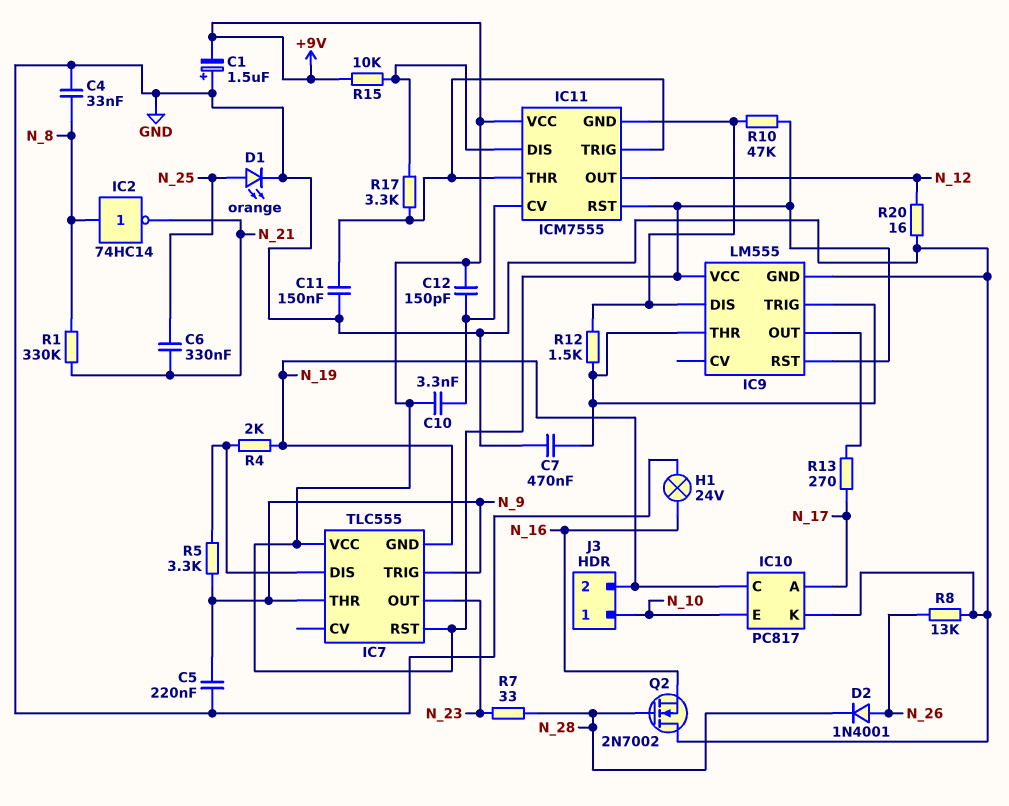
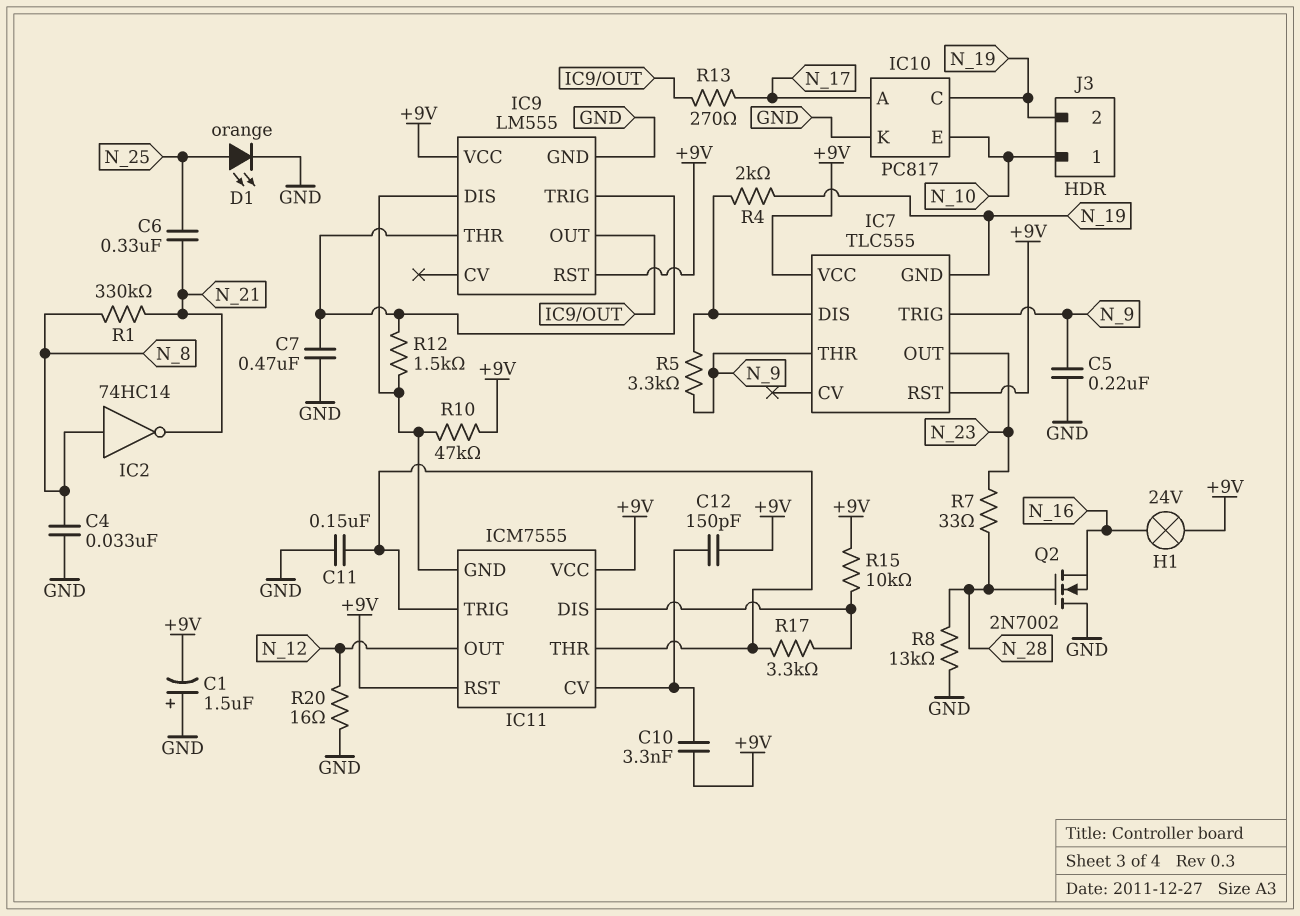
D2: diode 1N4001 (A N_26, K N_28) -> none
H1: lamp 24V (GND, N_16) -> lamp 24V (+9V, N_16)
R8: 13k (GND, N_26) -> 13k (GND, N_28)

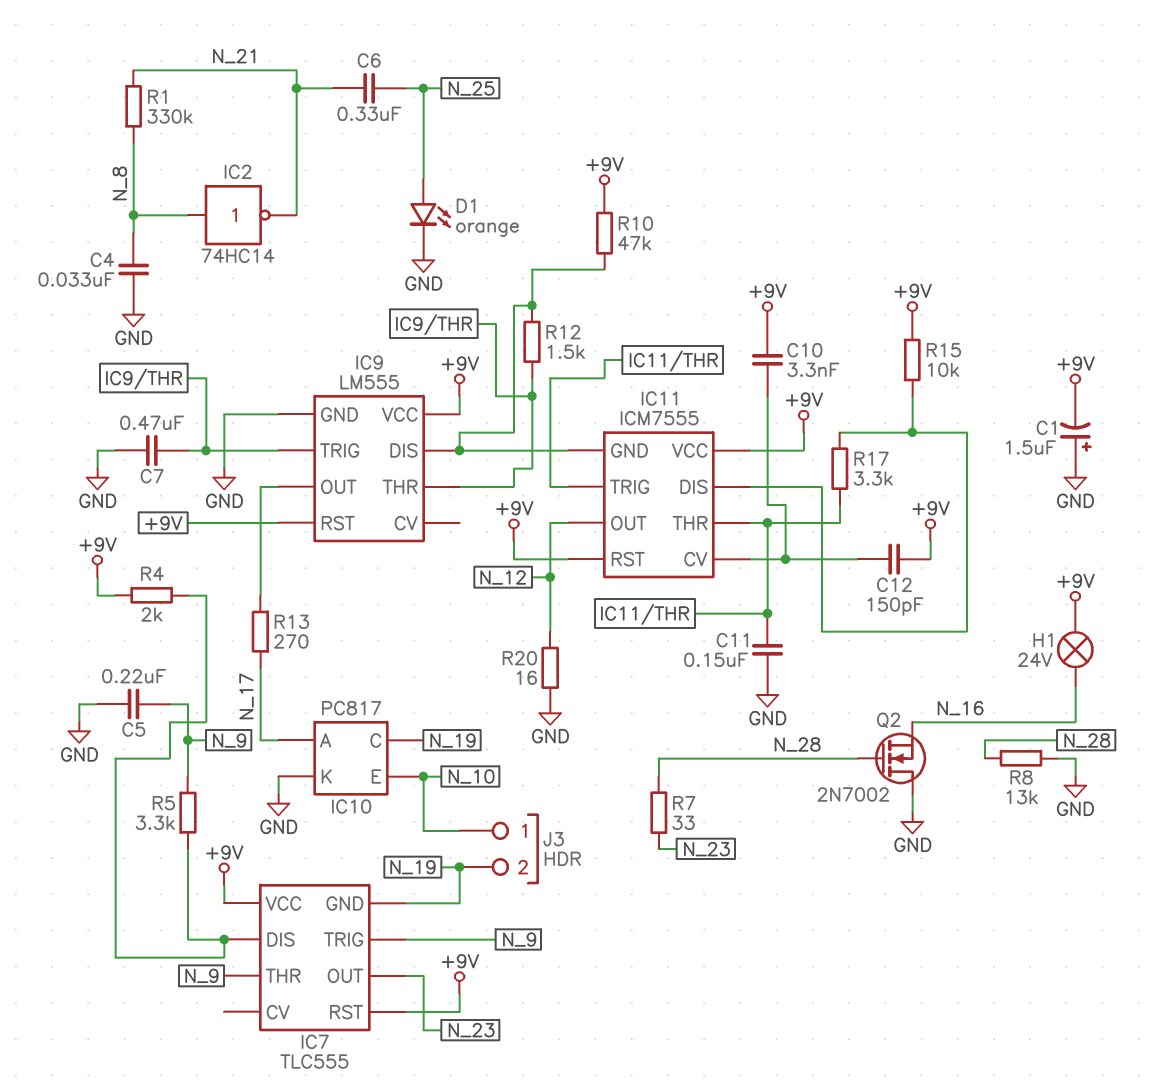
R4: 2k (IC7/DIS, N_19) -> 2k (+9V, IC7/DIS)

